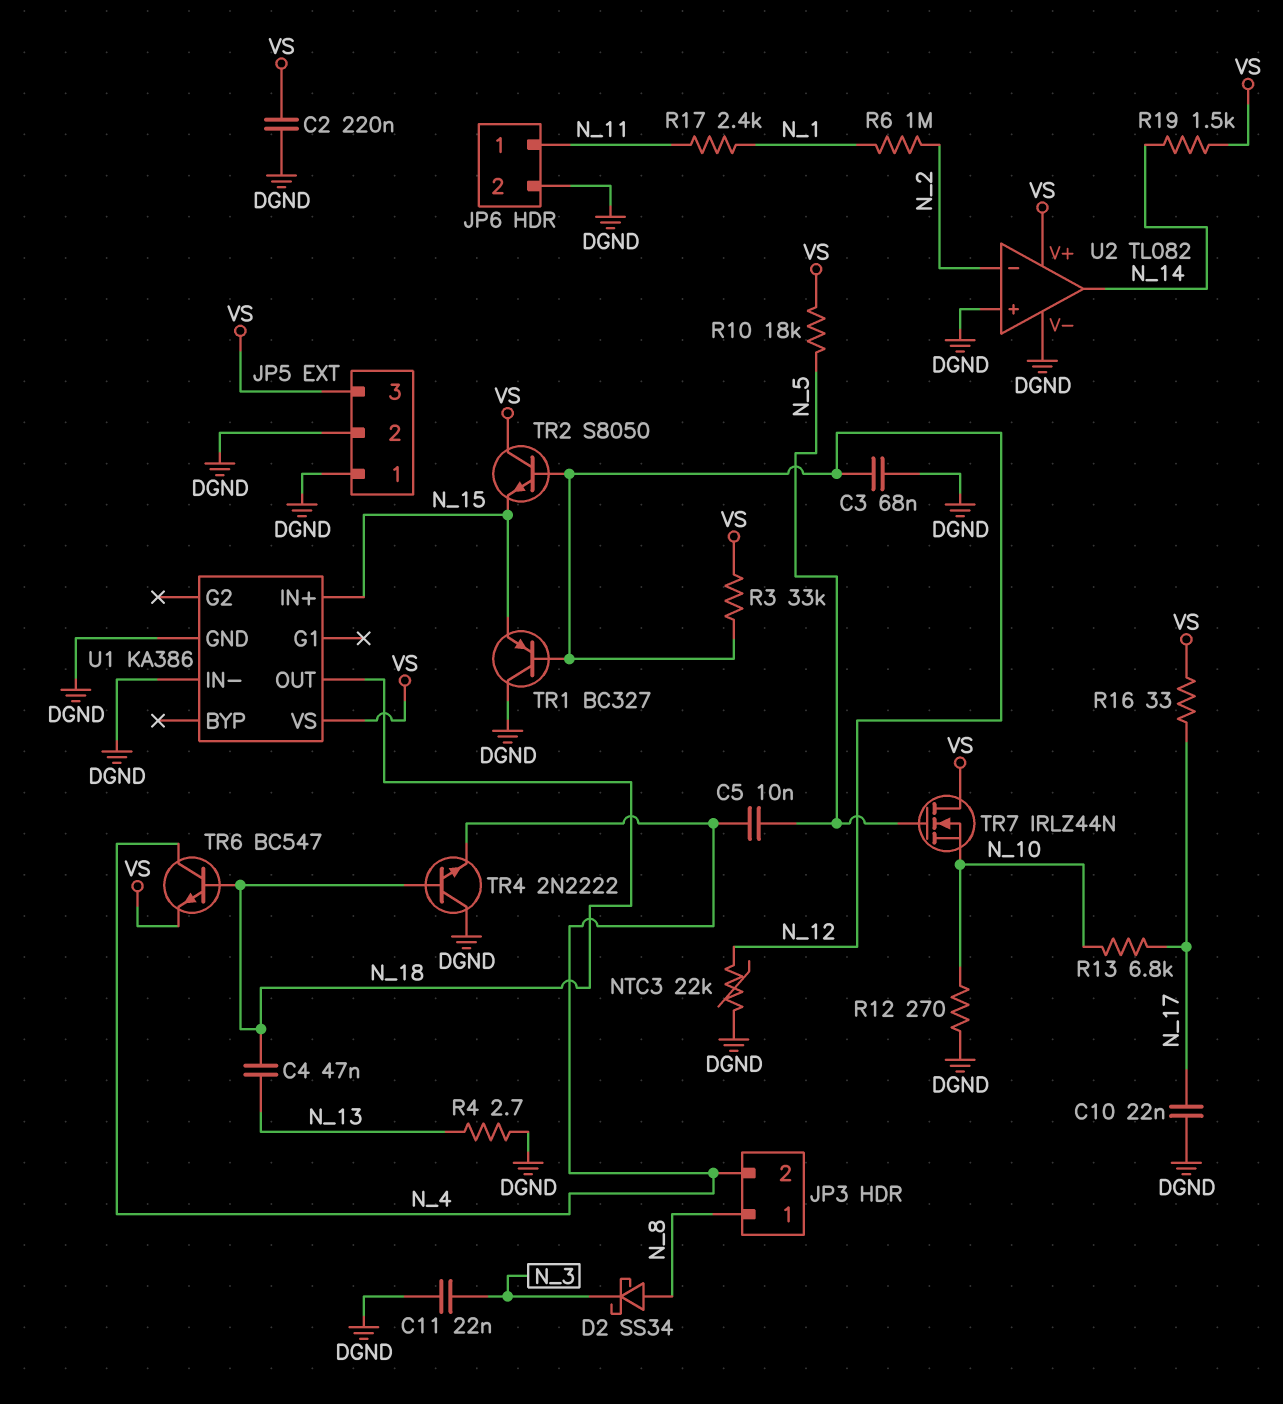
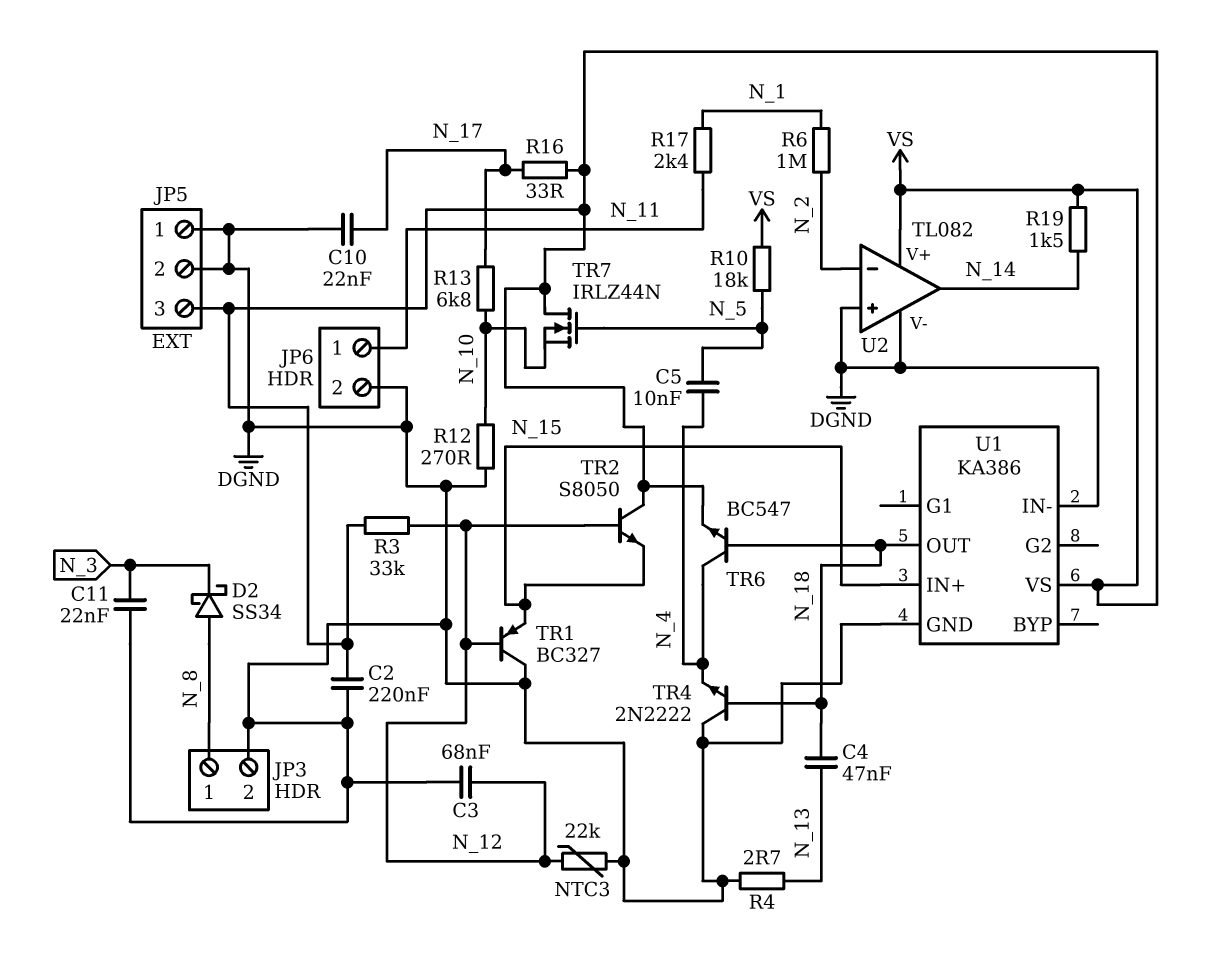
JP3 pin 2: N_4 -> DGND

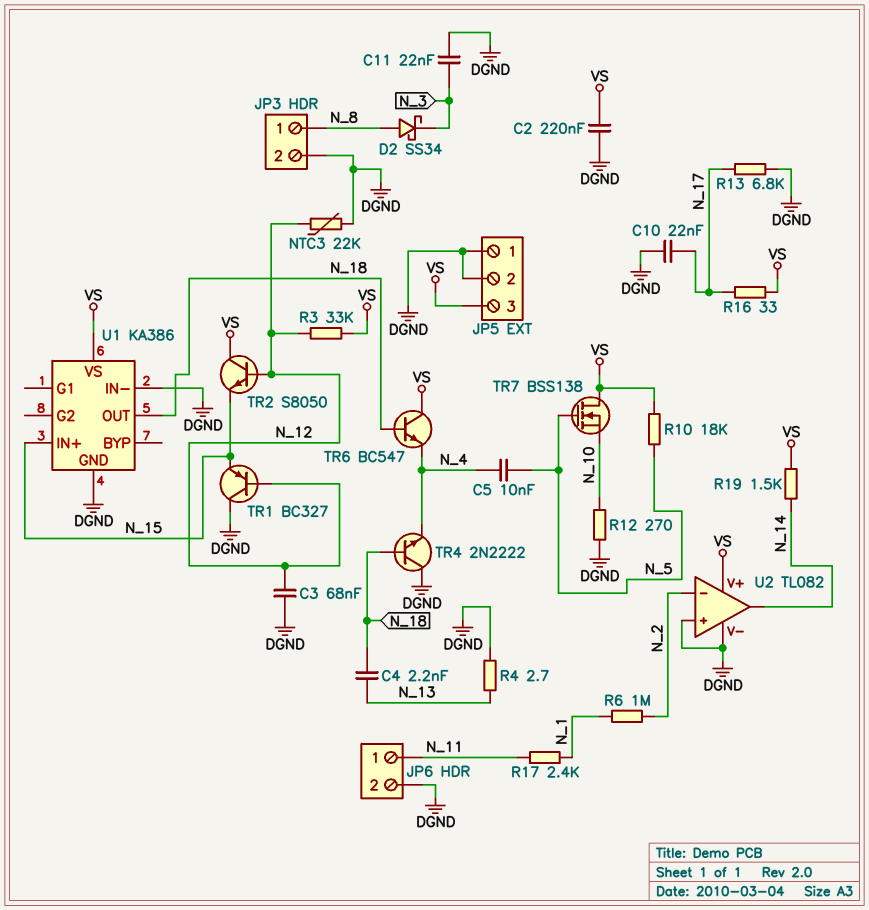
C4: 47nF (N_13, N_18) -> 2.2nF (N_13, N_18)
R13: 6.8k (N_10, N_17) -> 6.8k (DGND, N_17)
TR6: NPN BC547 (B N_18, C N_4, E VS) -> NPN BC547 (B N_18, C VS, E N_4)
TR7: NMOS IRLZ44N (G N_5, D VS, S N_10) -> NMOS BSS138 (G N_5, D VS, S N_10)

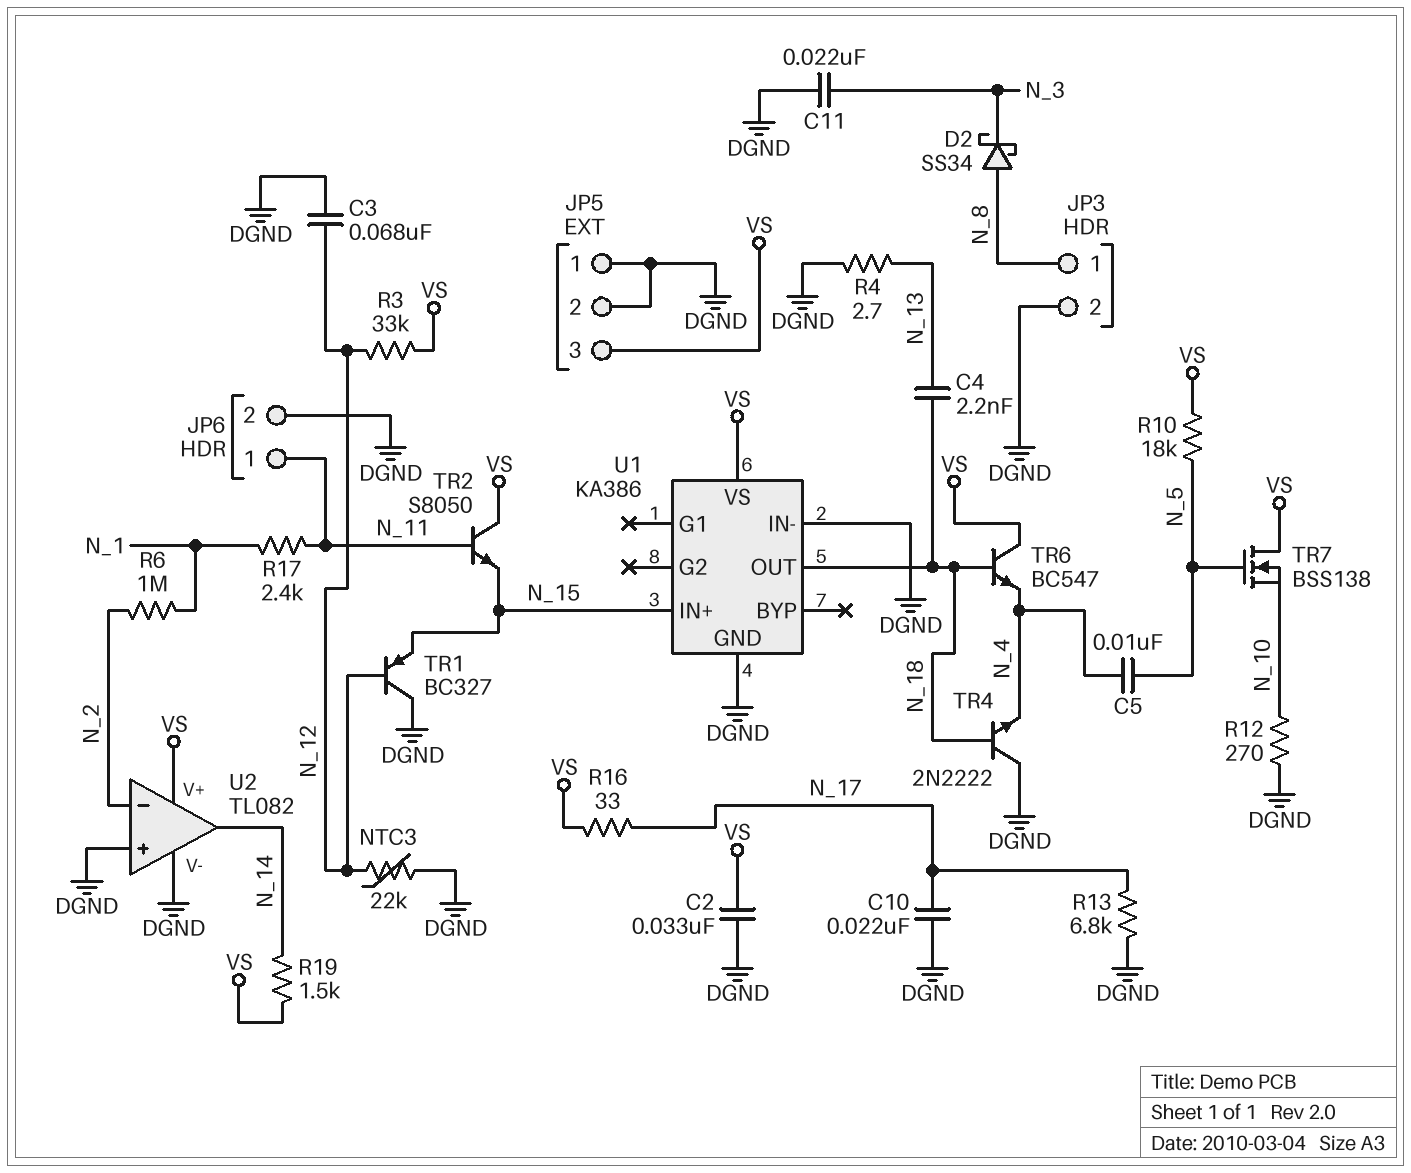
C2: 220nF (DGND, VS) -> 33nF (DGND, VS)
TR2: NPN S8050 (B N_12, C VS, E N_15) -> NPN S8050 (B N_11, C VS, E N_15)

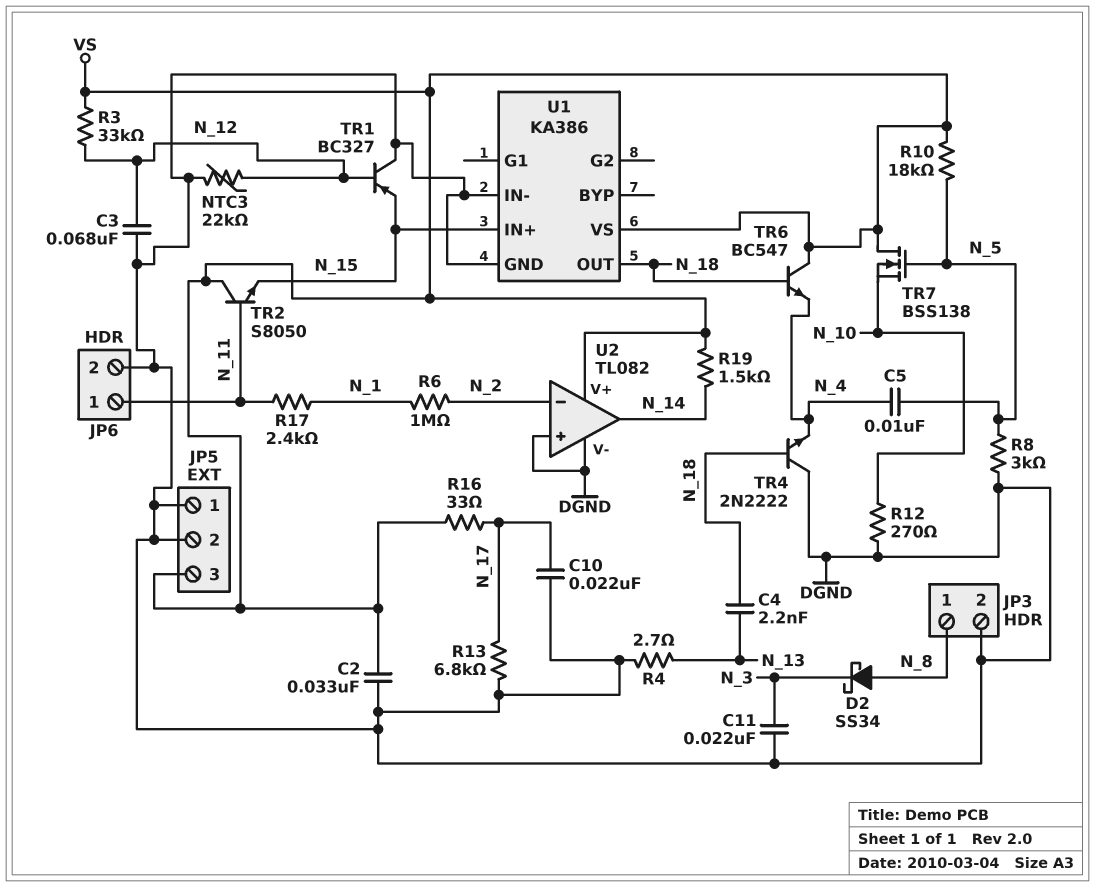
R8: none -> 3k (DGND, N_5)

